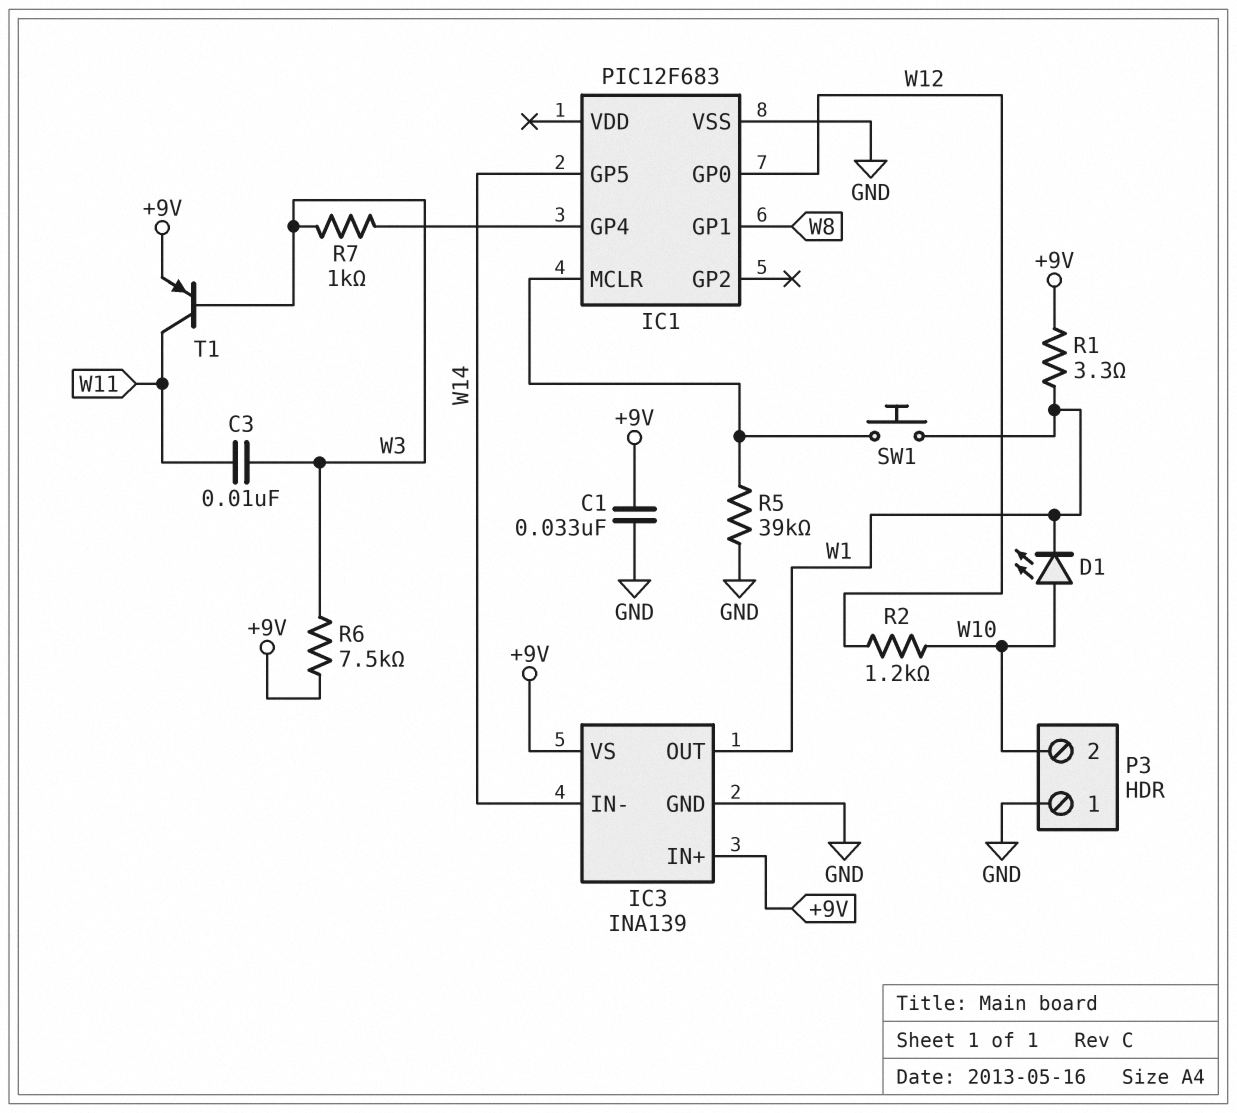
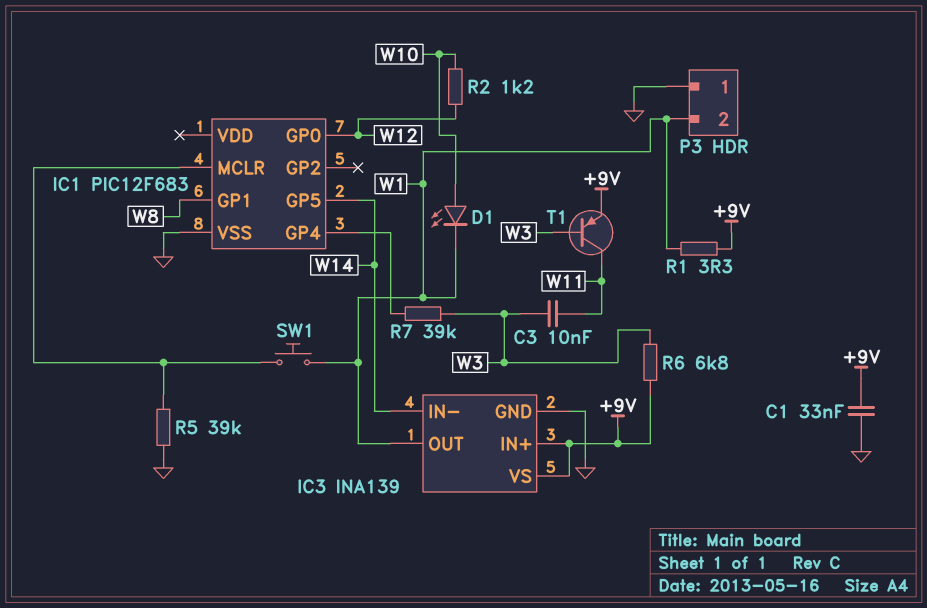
P3 pin 2: W10 -> W1
R6: 7.5k (+9V, W3) -> 6.8k (+9V, W3)
R7: 1k (IC1/GP4, W3) -> 39k (IC1/GP4, W3)

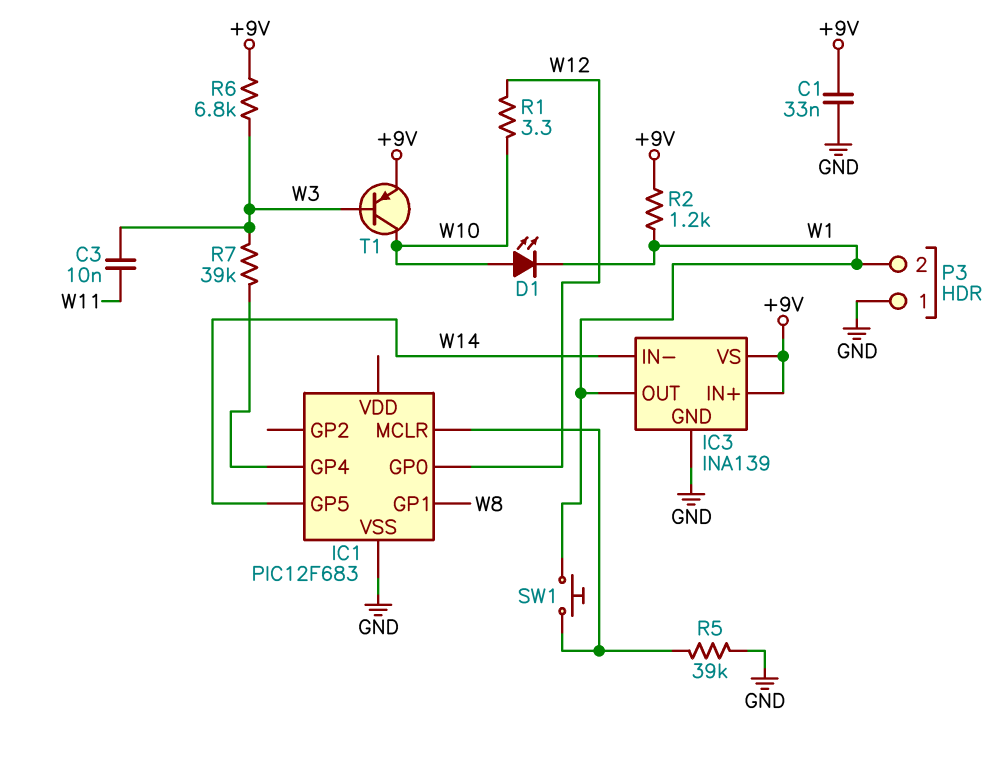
R1: 3.3 (+9V, W1) -> 3.3 (W10, W12)
R2: 1.2k (W10, W12) -> 1.2k (+9V, W1)
T1: PNP (B W3, C W11, E +9V) -> PNP (B W3, C W10, E +9V)

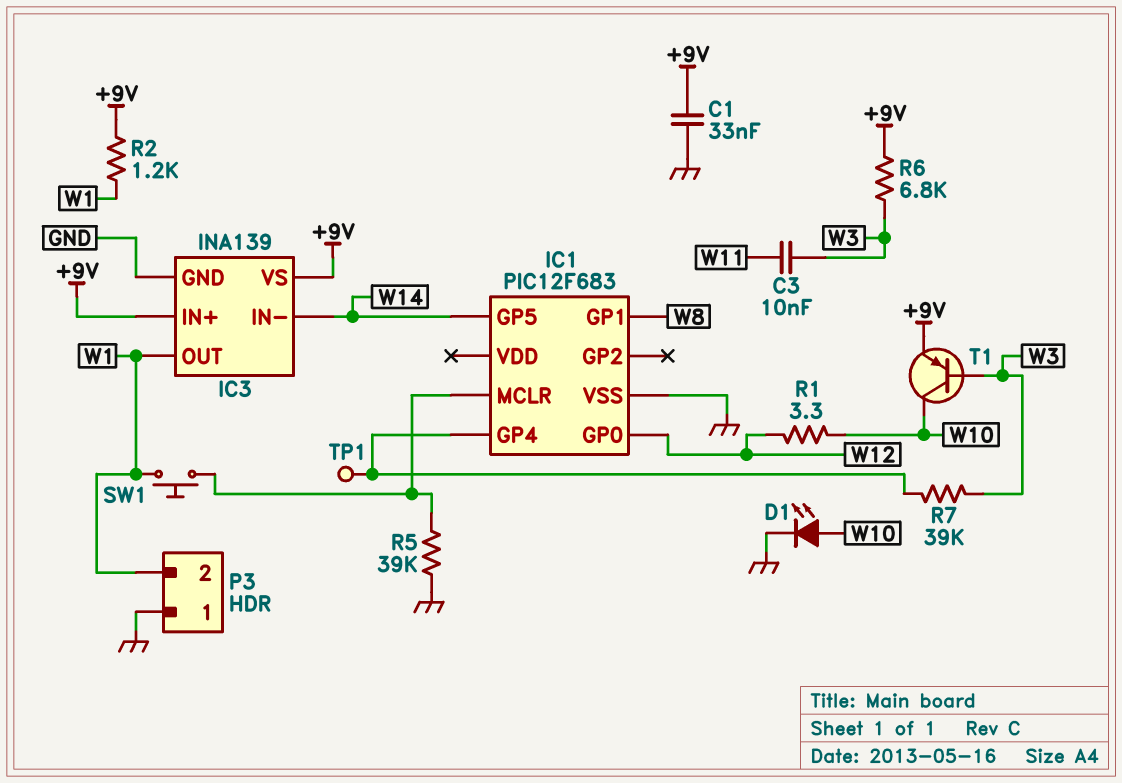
D1: LED (A W10, K W1) -> LED (A W10, K GND)
TP1: none -> test point (IC1/GP4)

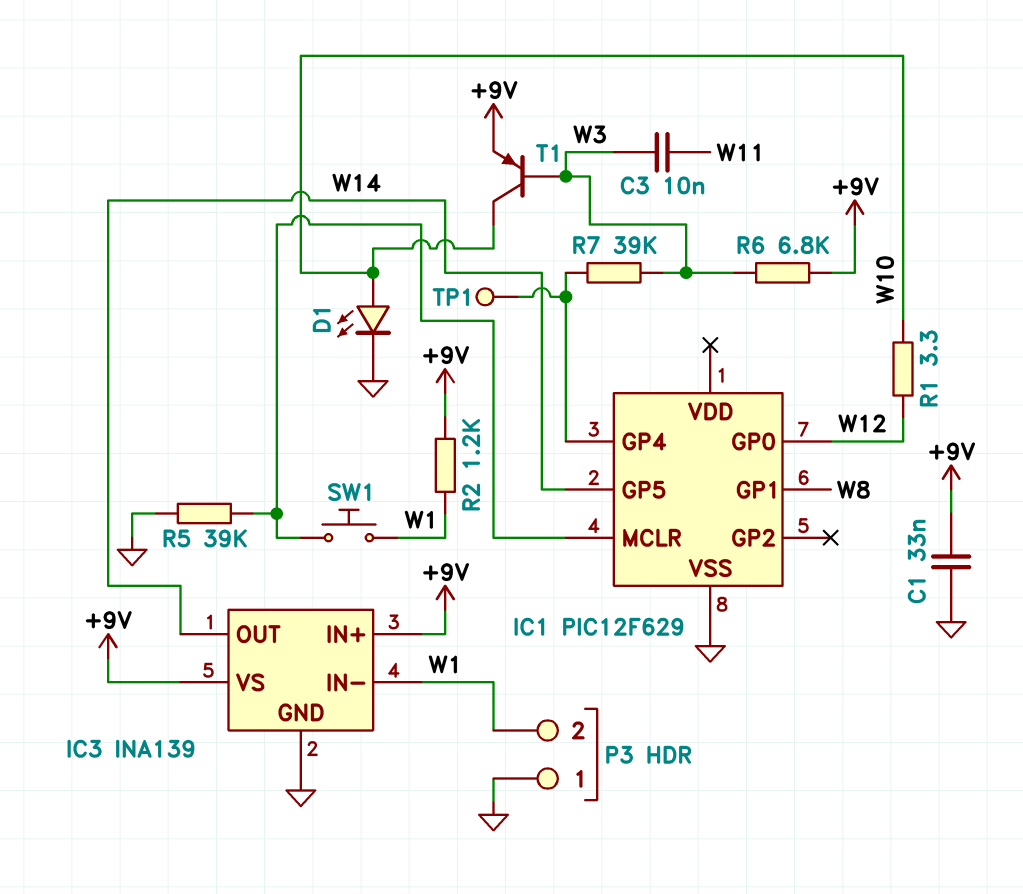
IC1: PIC12F683 -> PIC12F629
IC3 pin IN-: W14 -> W1
IC3 pin OUT: W1 -> W14

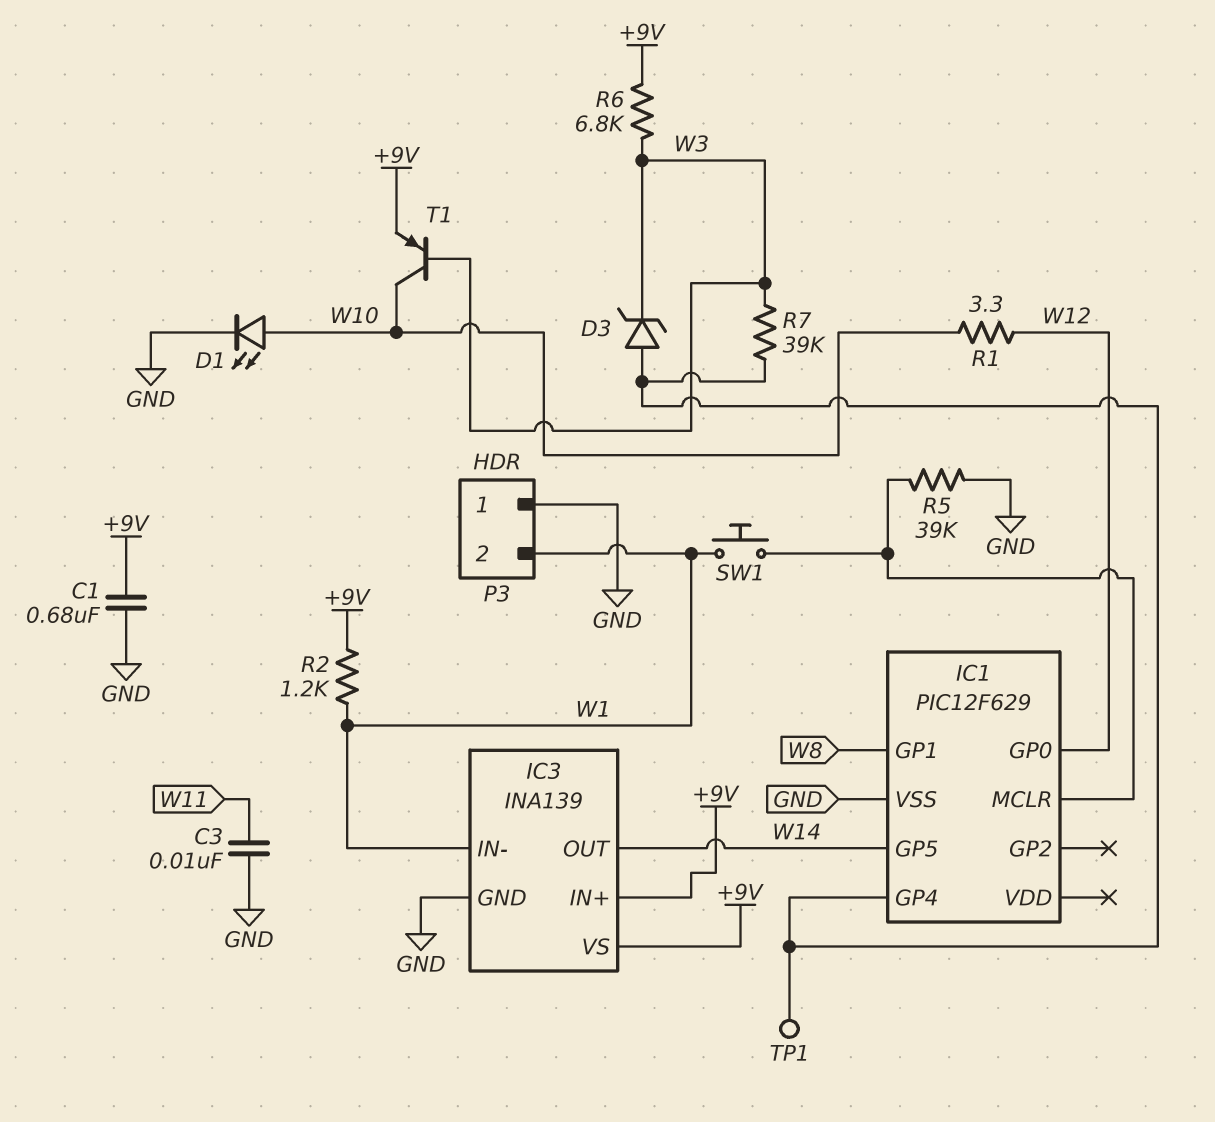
C1: 33nF (+9V, GND) -> 680nF (+9V, GND)
C3: 10nF (W3, W11) -> 10nF (GND, W11)
D3: none -> zener (A IC1/GP4, K W3)

